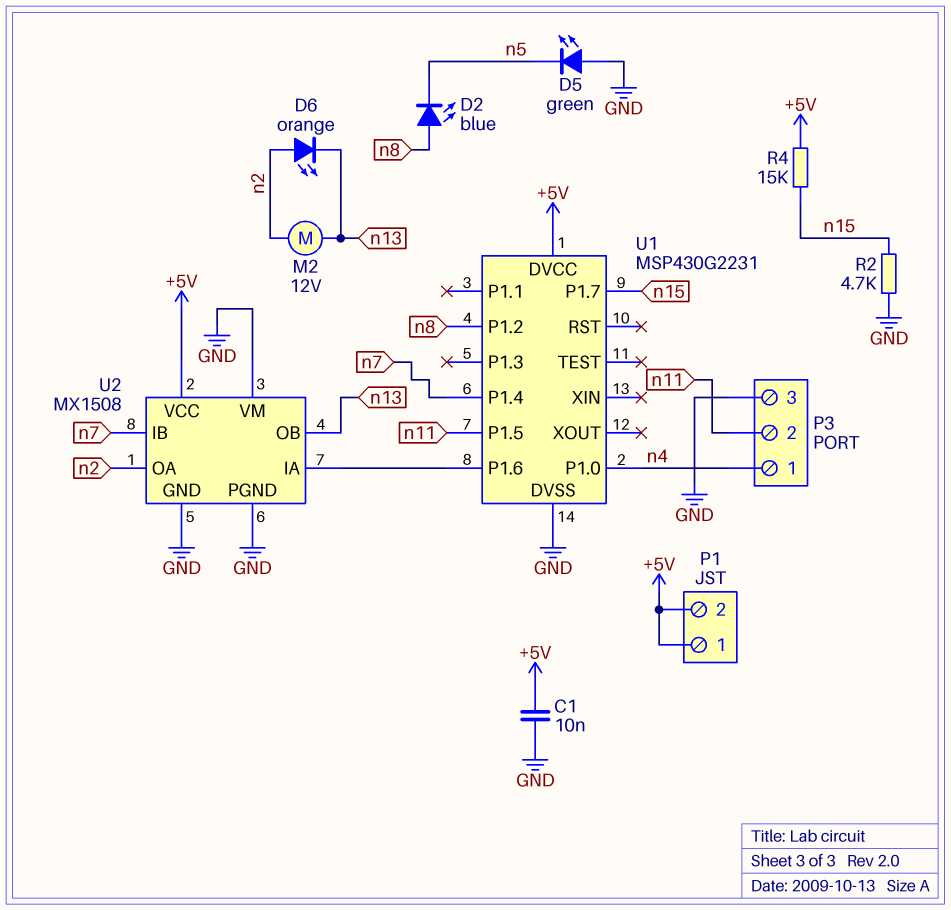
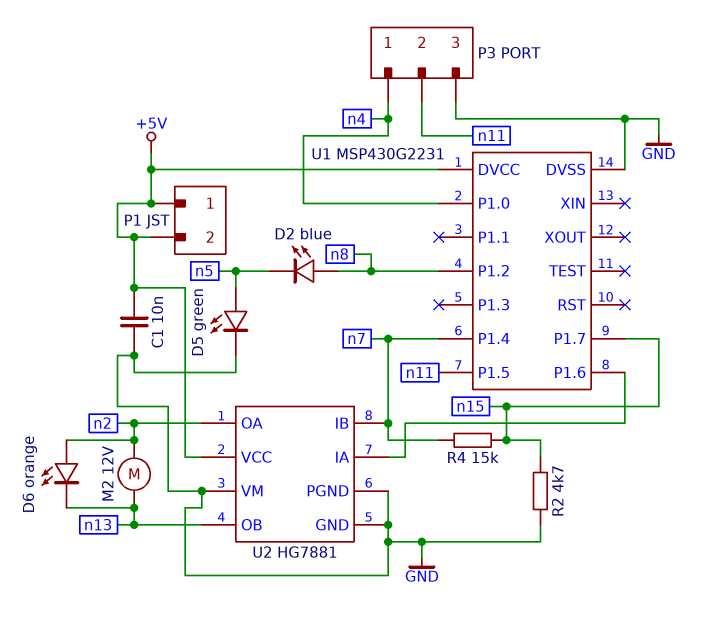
D5: LED green (A GND, K n5) -> LED green (A n5, K GND)
R4: 15k (+5V, n15) -> 15k (n7, n15)
U2: MX1508 -> HG7881

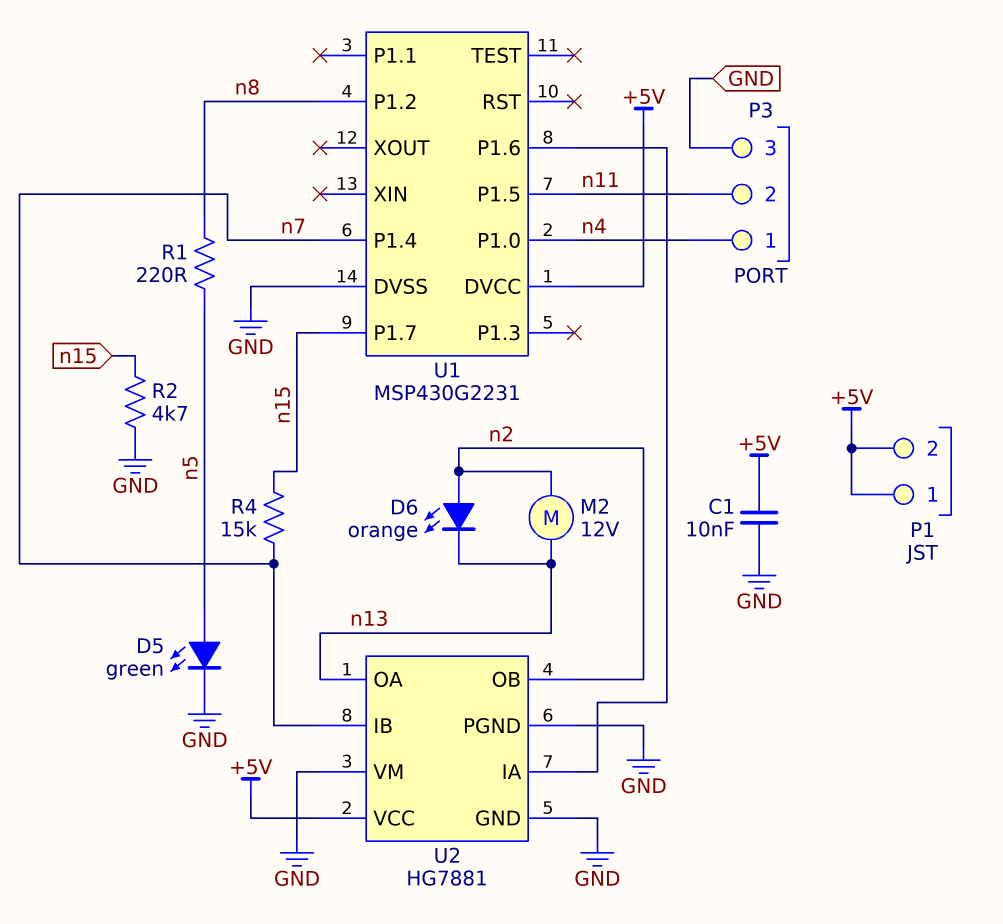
D2: LED blue (A n8, K n5) -> none
R1: none -> 220 (n5, n8)
U2 pin OA: n2 -> n13
U2 pin OB: n13 -> n2

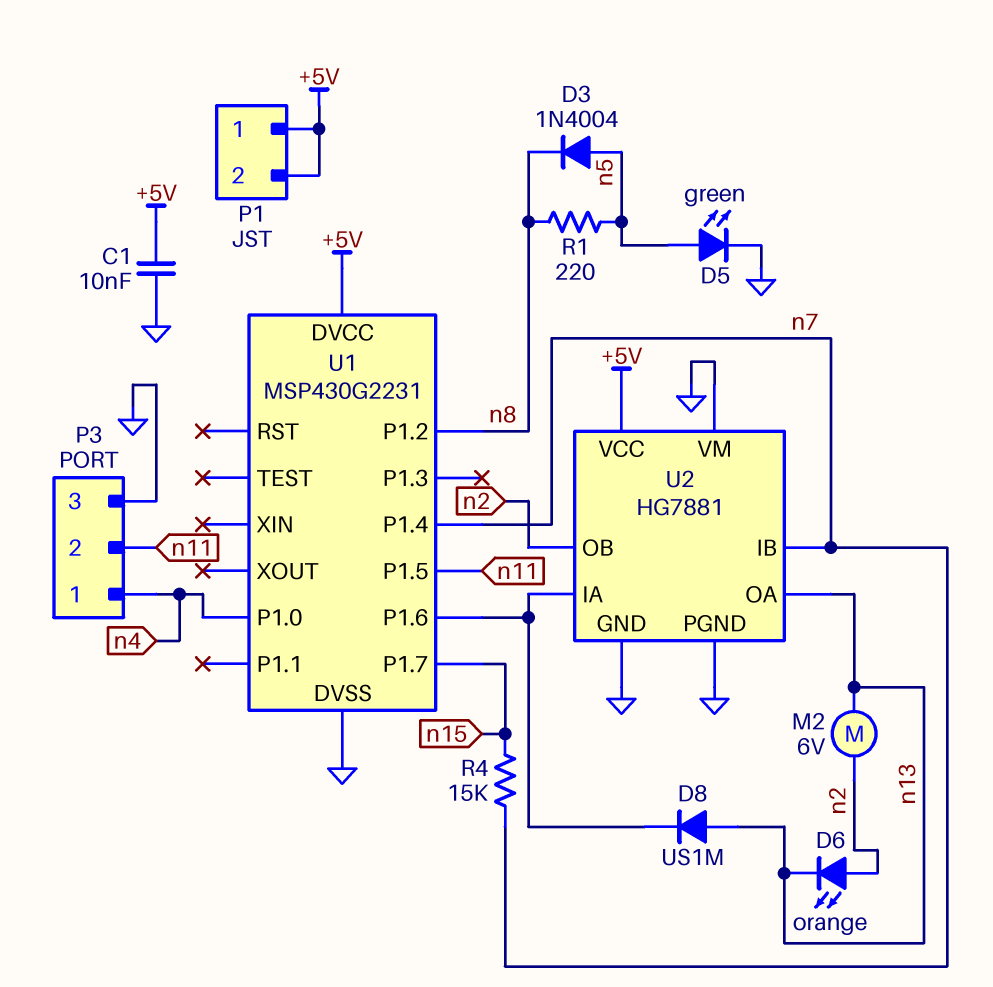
D3: none -> diode 1N4004 (A n5, K n8)
D8: none -> diode US1M (A n13, K U1/P1.6)
M2: motor 12V (n2, n13) -> motor 6V (n2, n13)
R2: 4.7k (GND, n15) -> none

